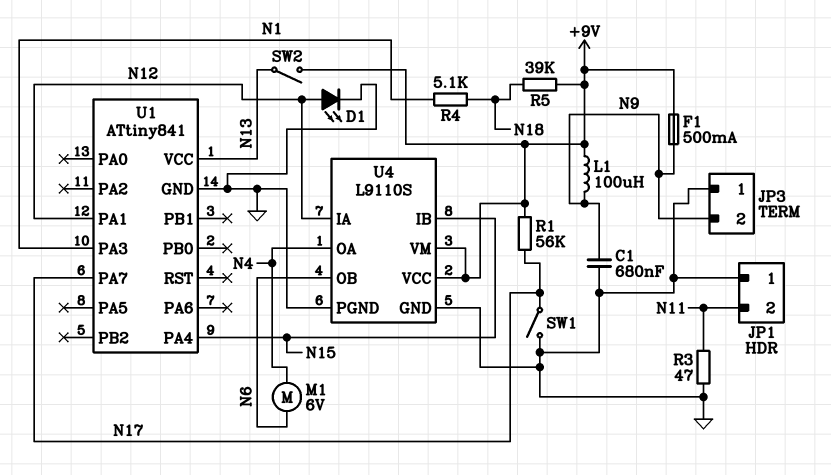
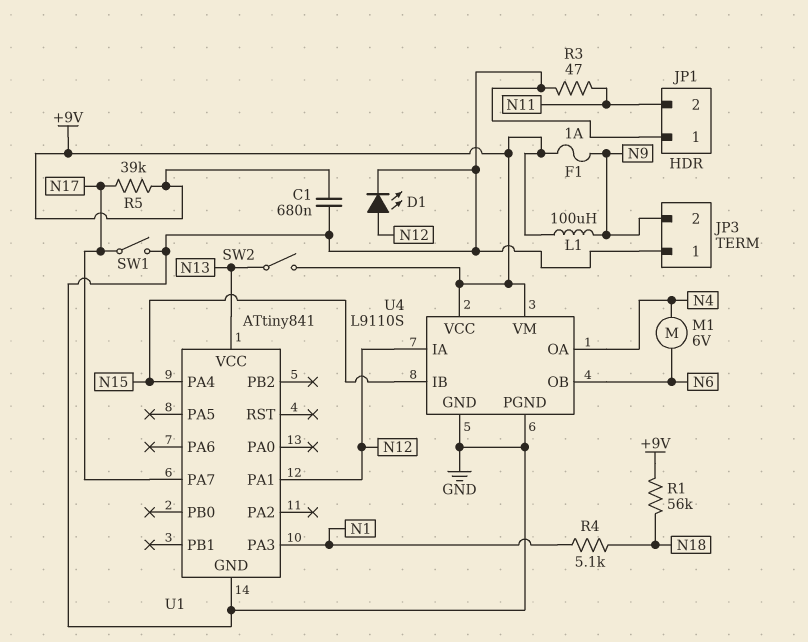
C1: 680nF (GND, N9) -> 680nF (+9V, GND)
F1: 500mA (+9V, N9) -> 1A (+9V, N9)
R1: 56k (+9V, N17) -> 56k (+9V, N18)
R5: 39k (+9V, N18) -> 39k (+9V, N17)

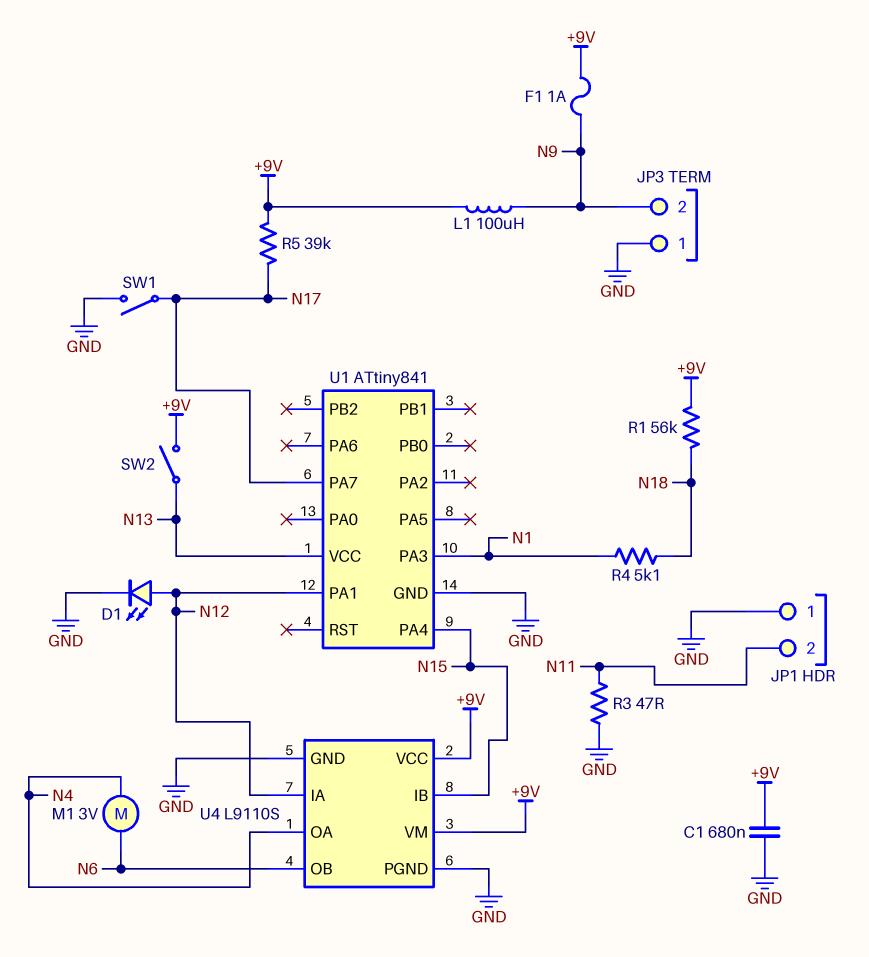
M1: motor 6V (N4, N6) -> motor 3V (N4, N6)

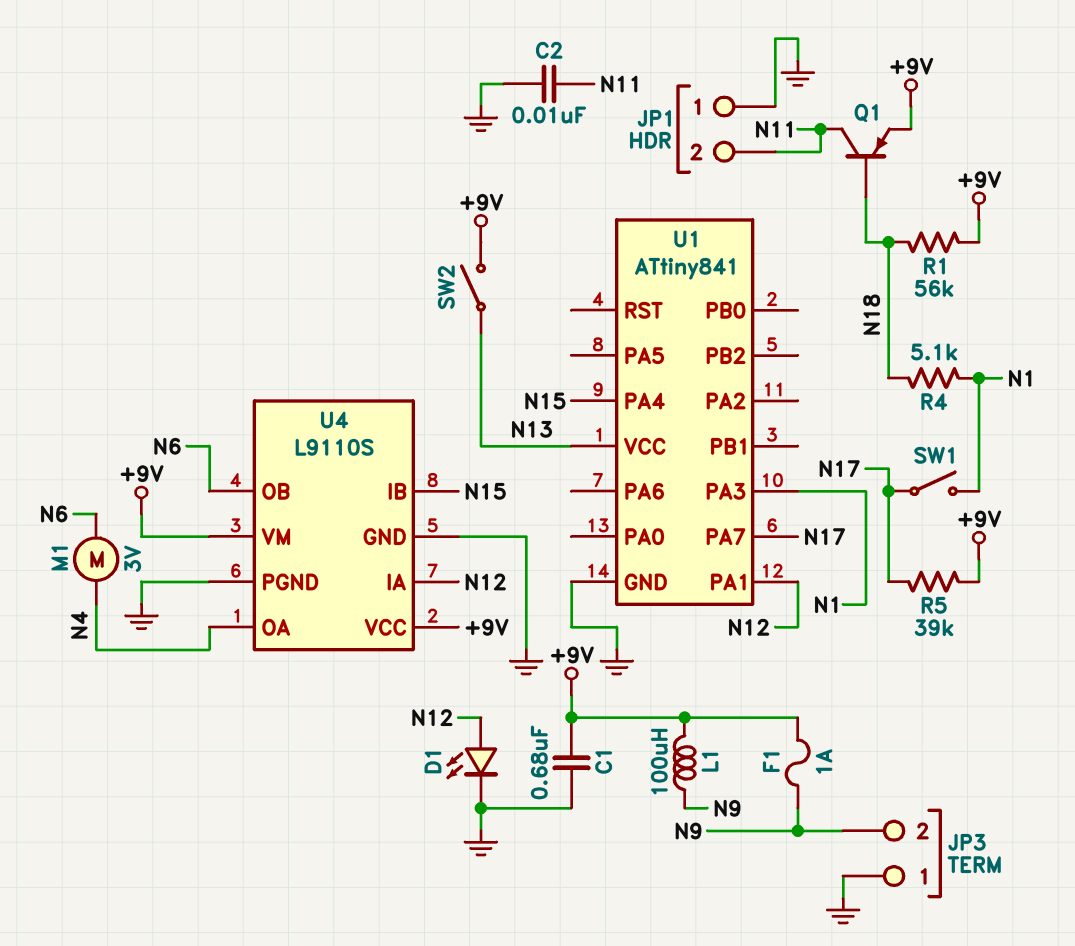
C2: none -> 10nF (GND, N11)
Q1: none -> PNP (B N18, C N11, E +9V)
R3: 47 (GND, N11) -> none
SW1: switch (GND, N17) -> switch (N1, N17)

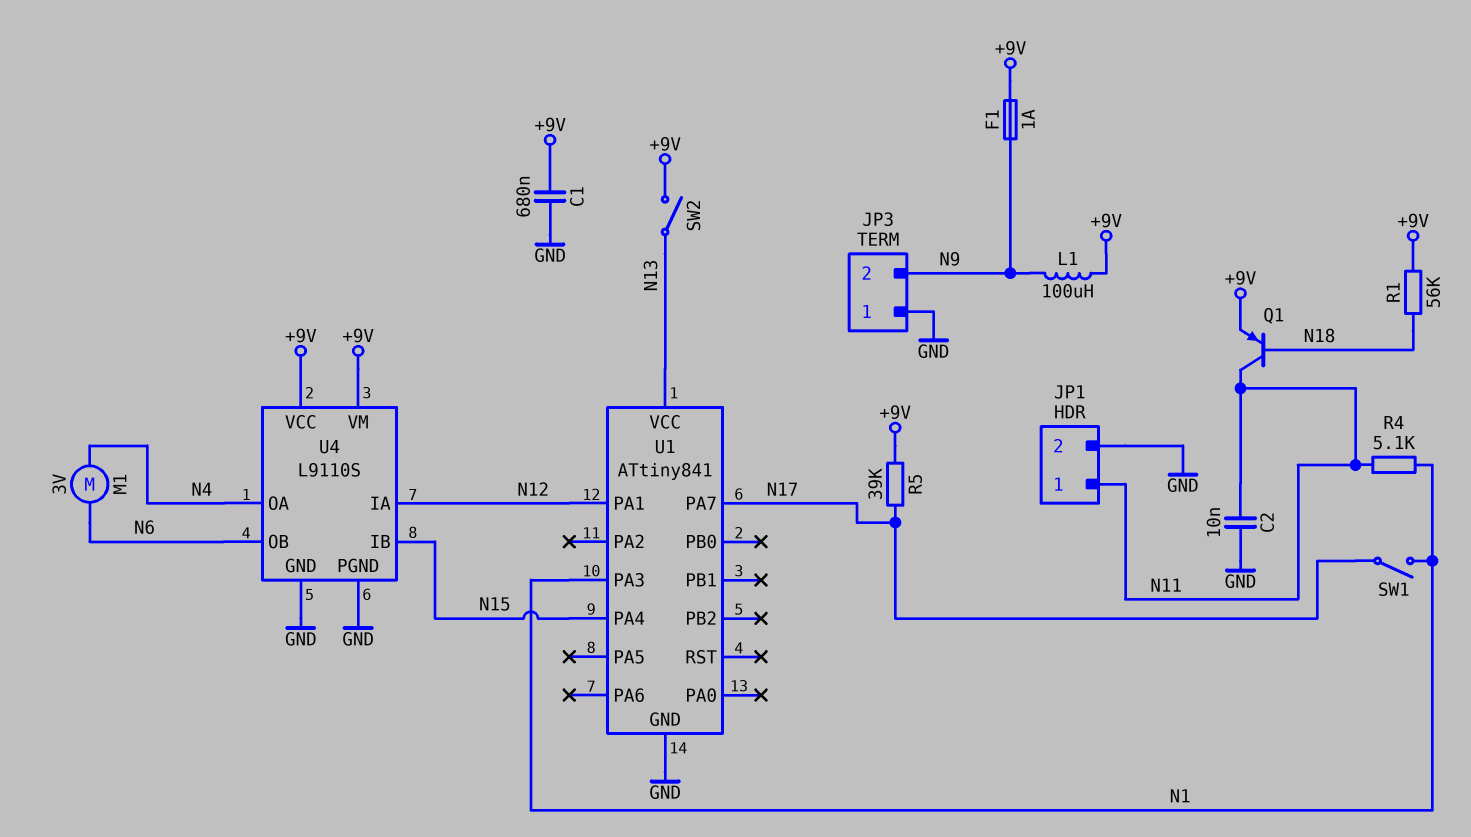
D1: LED (A N12, K GND) -> none
JP1 pin 1: GND -> N11
JP1 pin 2: N11 -> GND
R4: 5.1k (N1, N18) -> 5.1k (N1, N11)

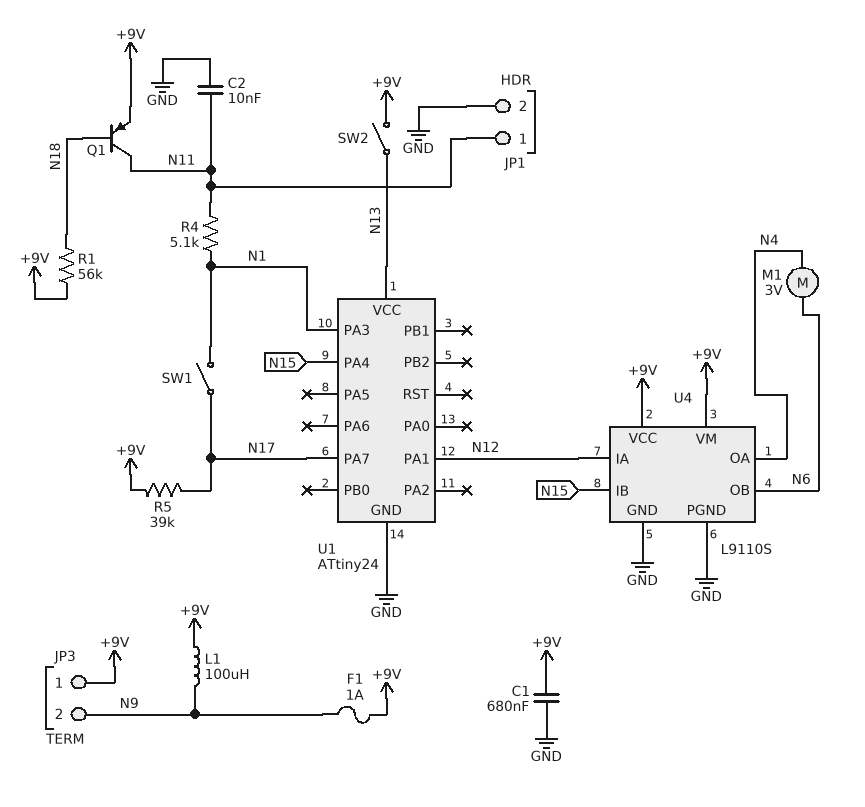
JP3 pin 1: GND -> +9V
U1: ATtiny841 -> ATtiny24

